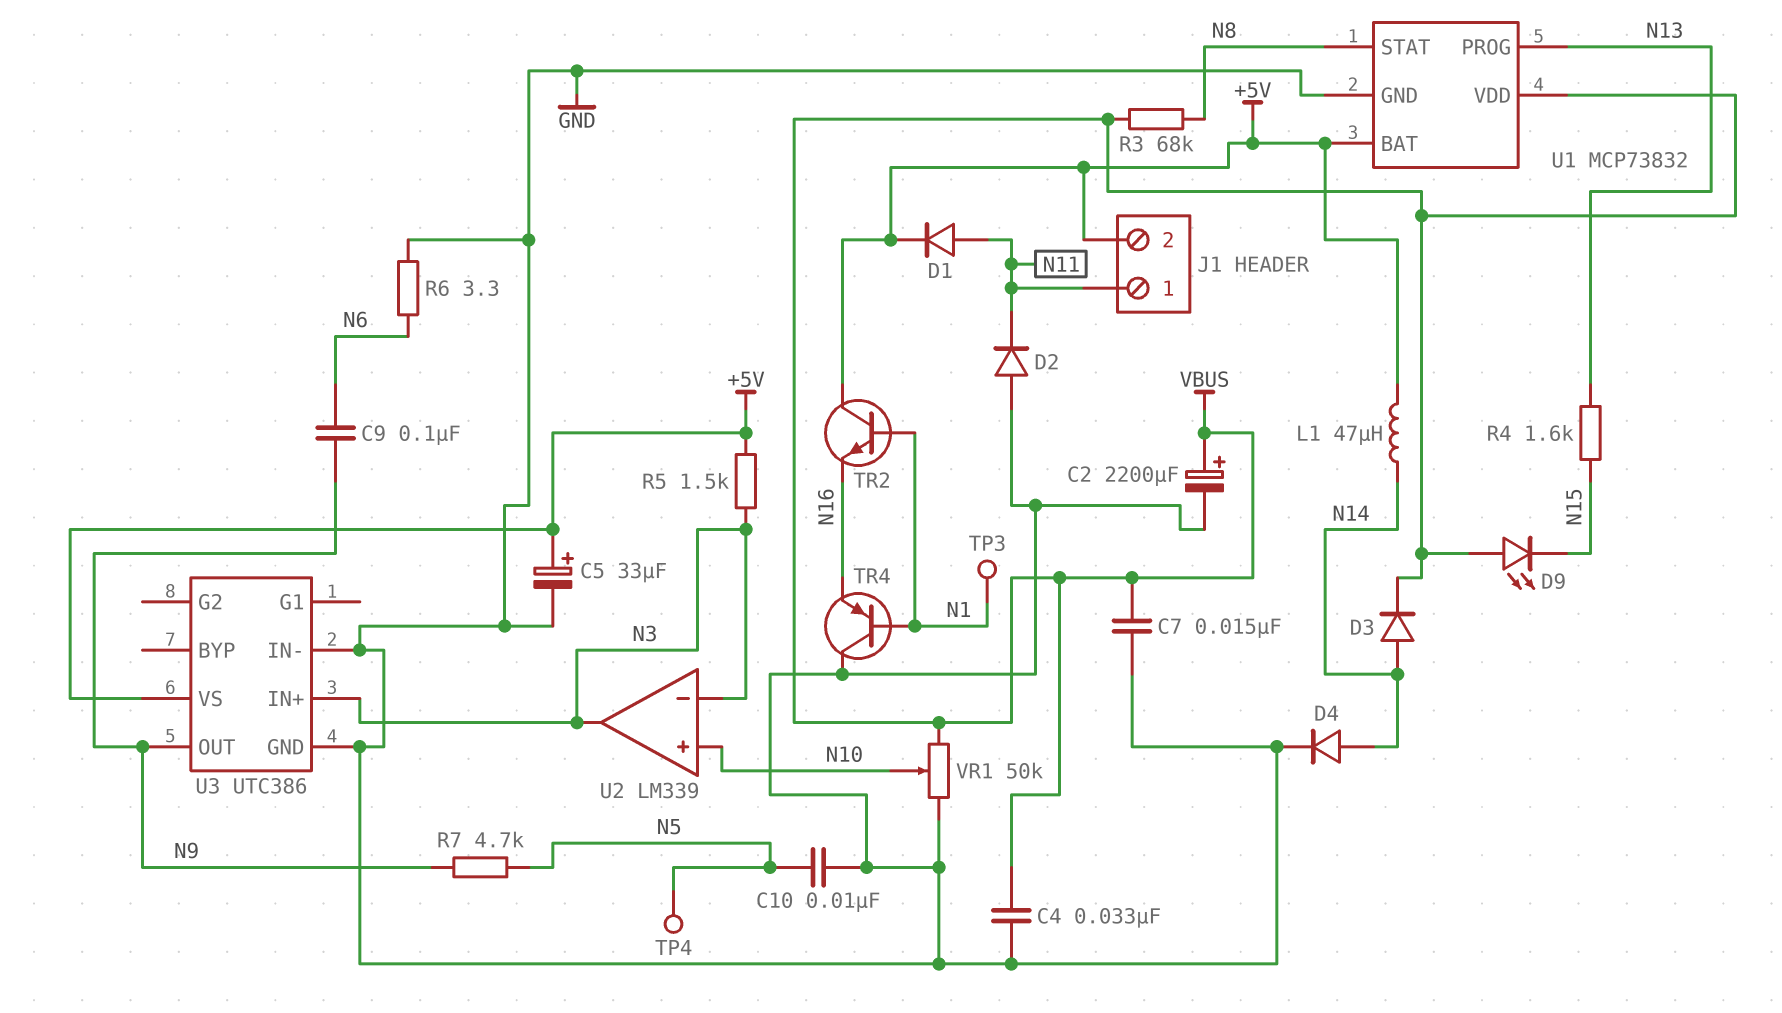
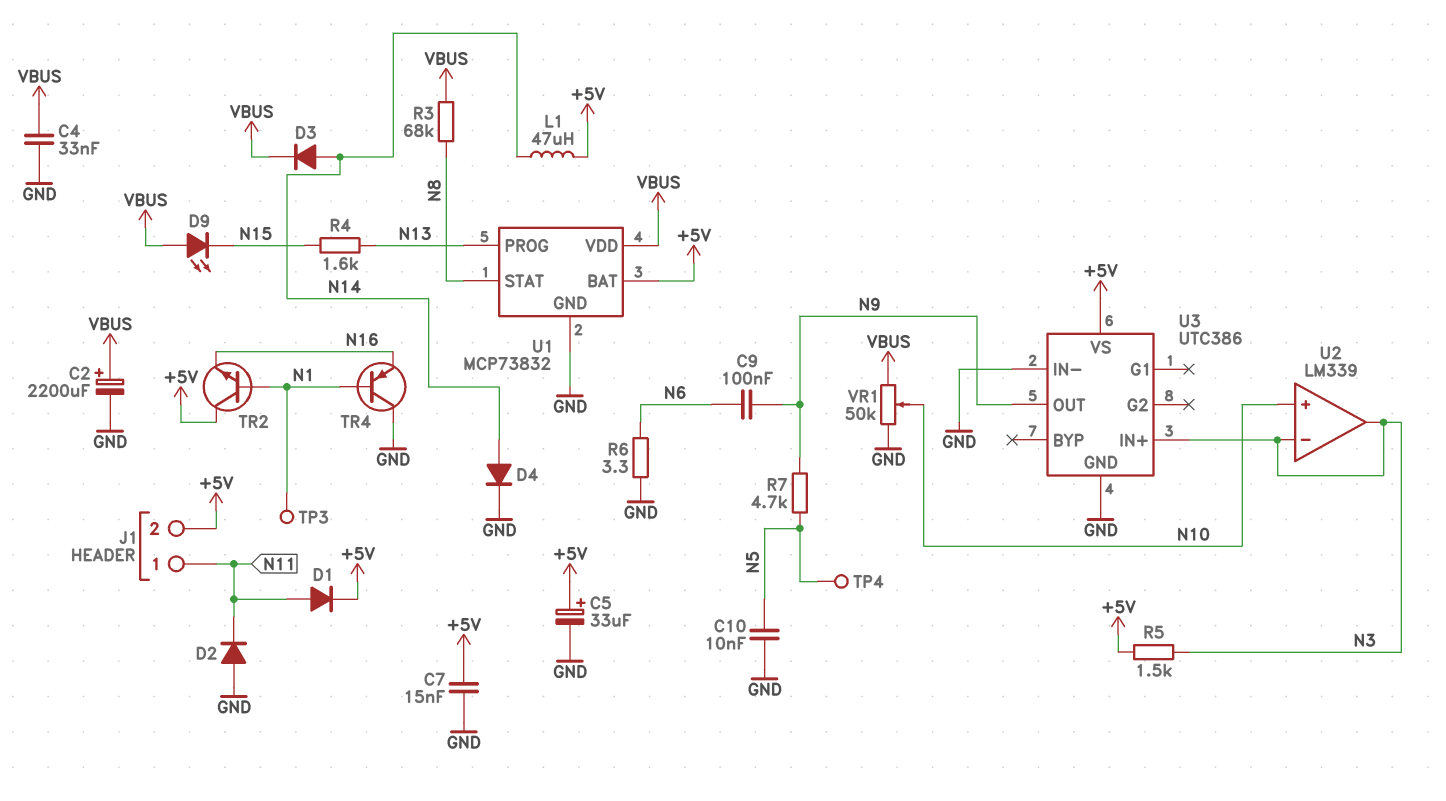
C7: 15nF (GND, VBUS) -> 15nF (+5V, GND)

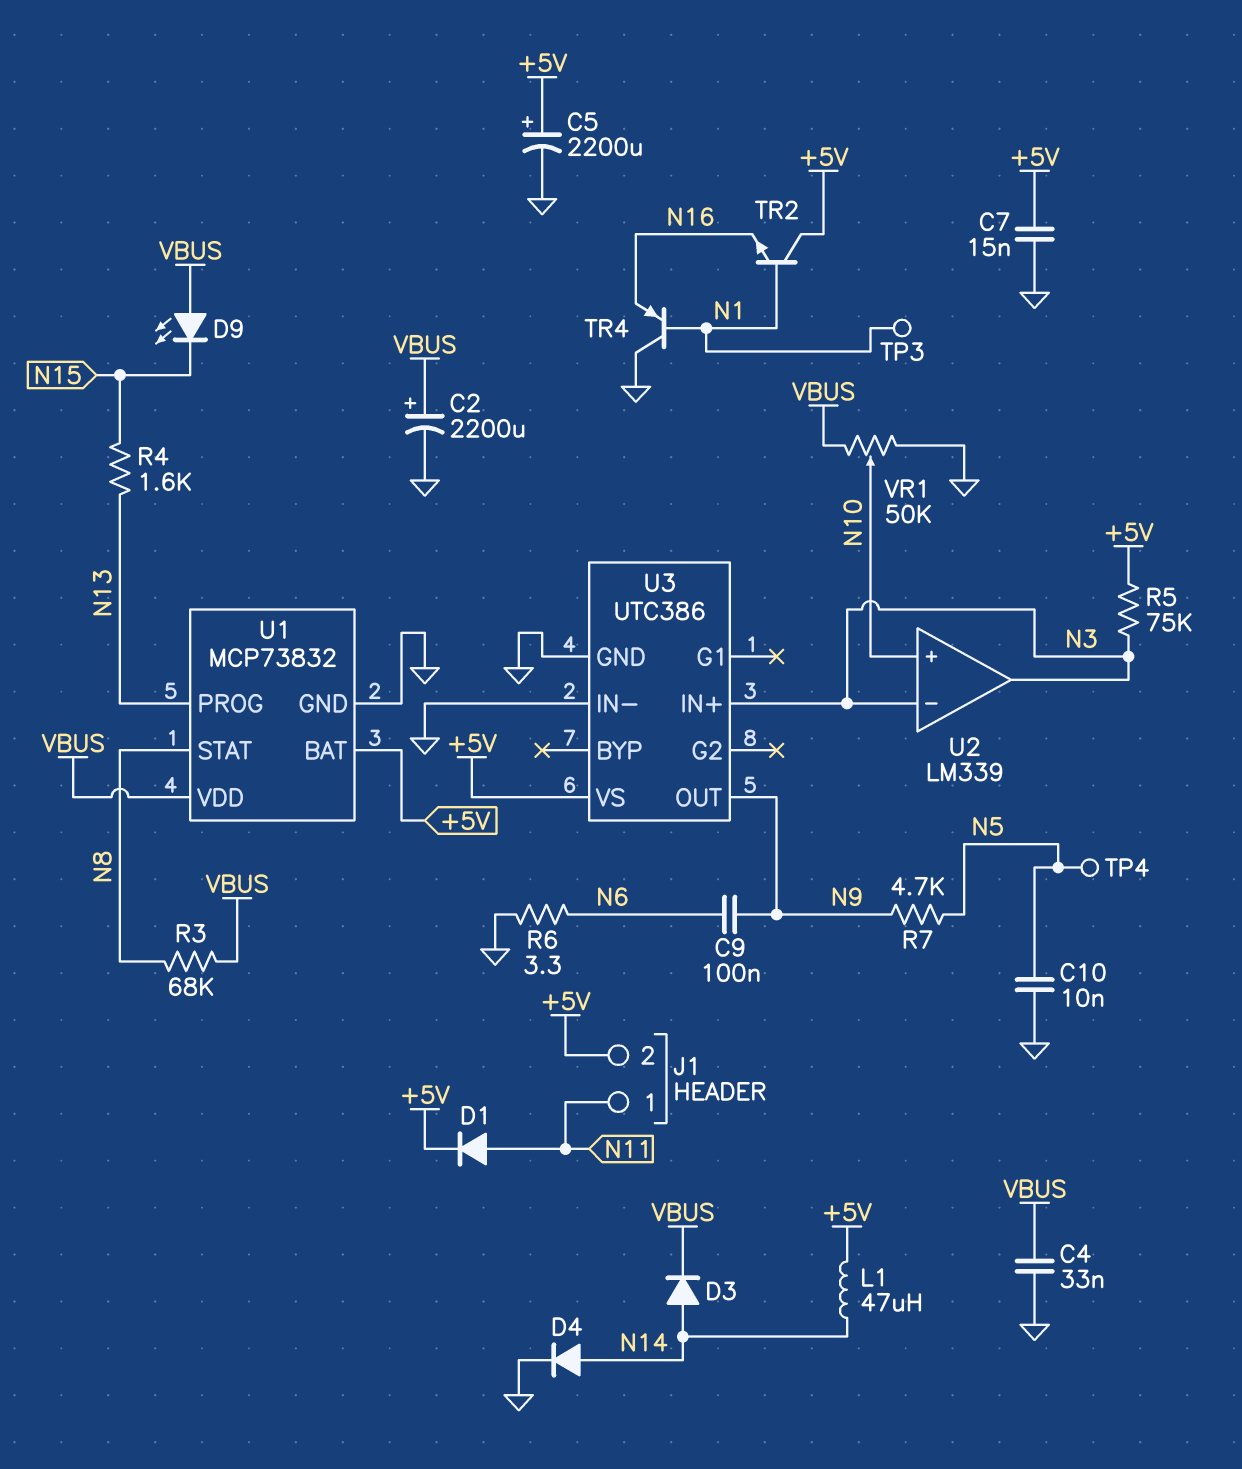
C5: 33uF (plus +5V, minus GND) -> 2200uF (plus +5V, minus GND)
D2: diode (A GND, K N11) -> none
R5: 1.5k (+5V, N3) -> 75k (+5V, N3)

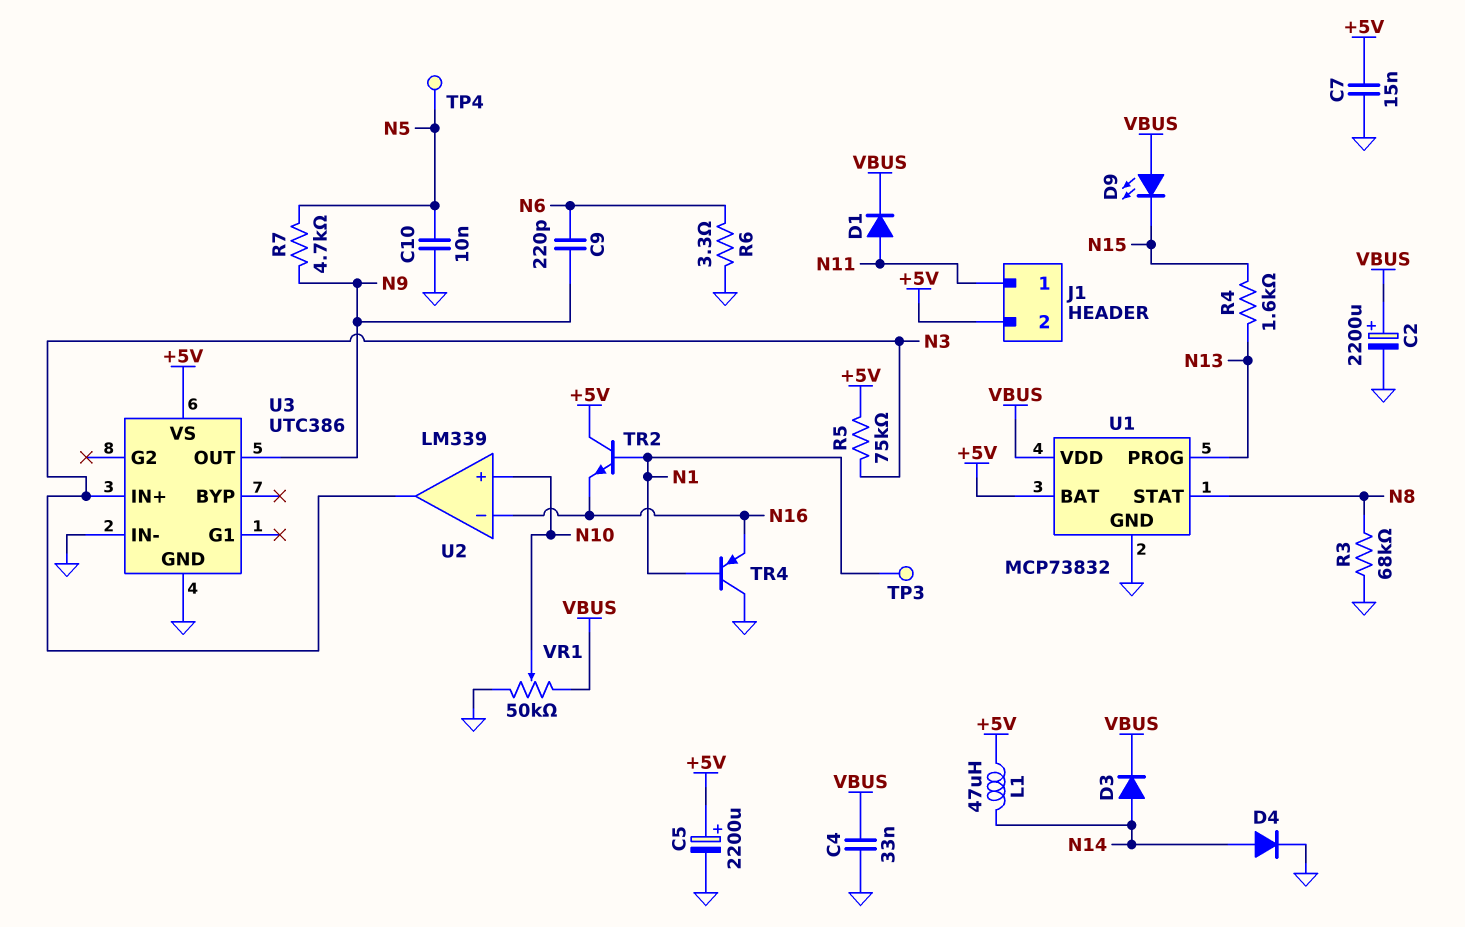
C9: 100nF (N6, N9) -> 220pF (N6, N9)
D1: diode (A N11, K +5V) -> diode (A N11, K VBUS)
R3: 68k (N8, VBUS) -> 68k (GND, N8)
U2 pin in-: N3 -> N16

